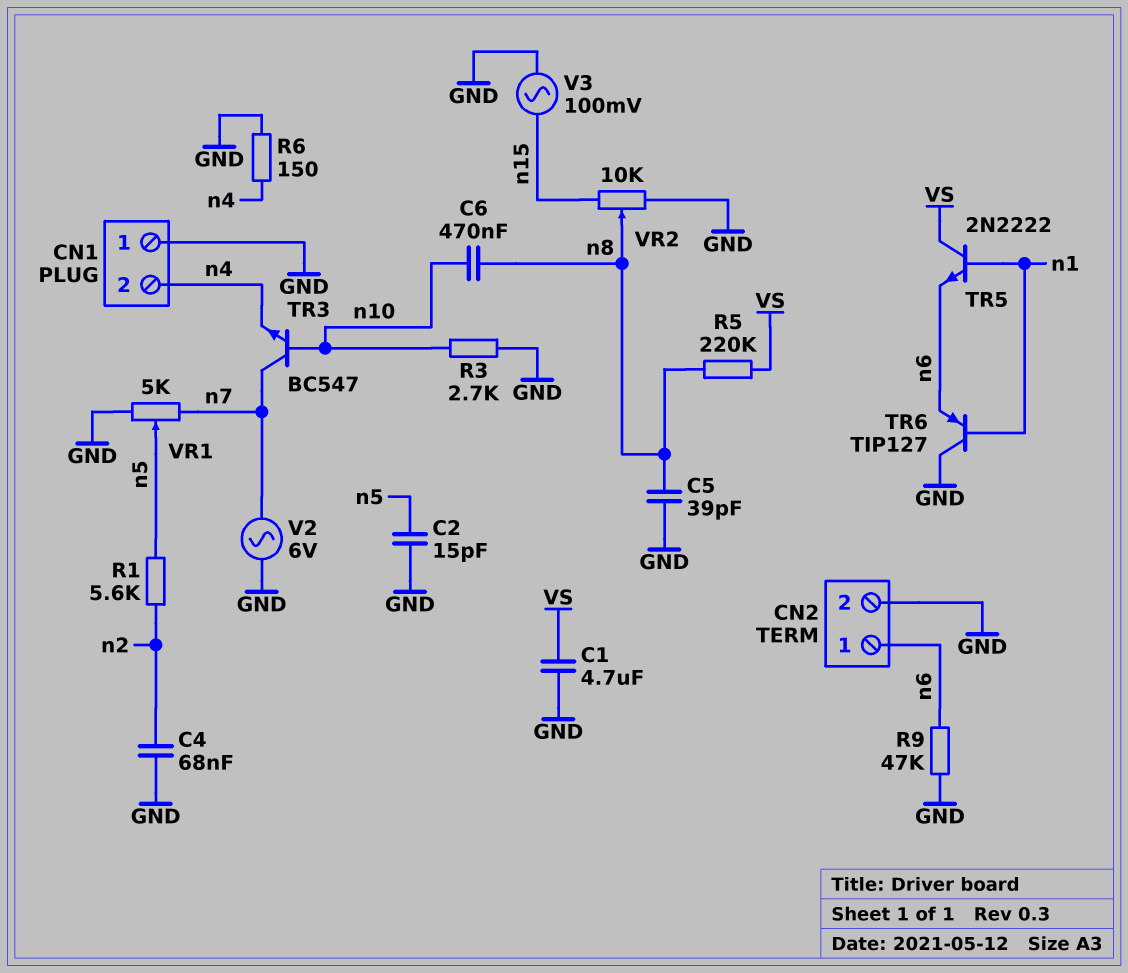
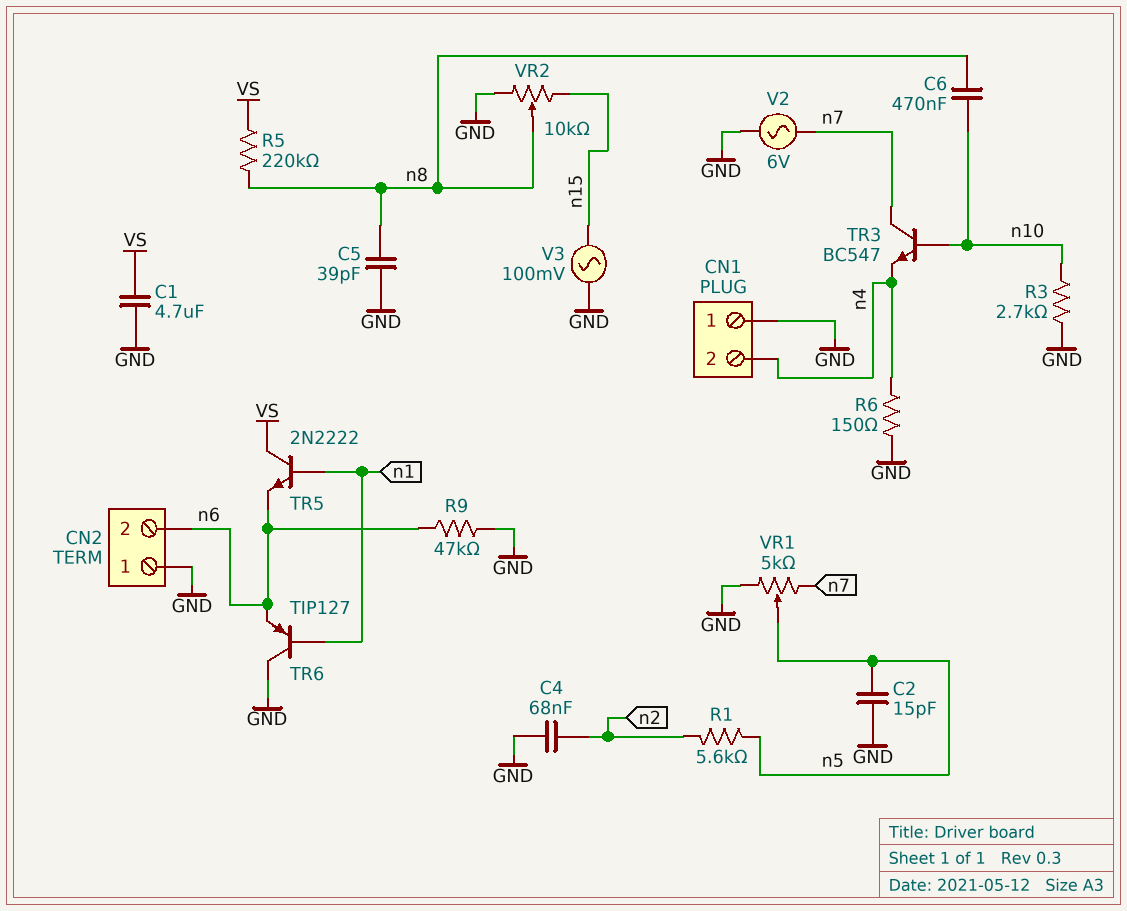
CN2 pin 1: n6 -> GND
CN2 pin 2: GND -> n6

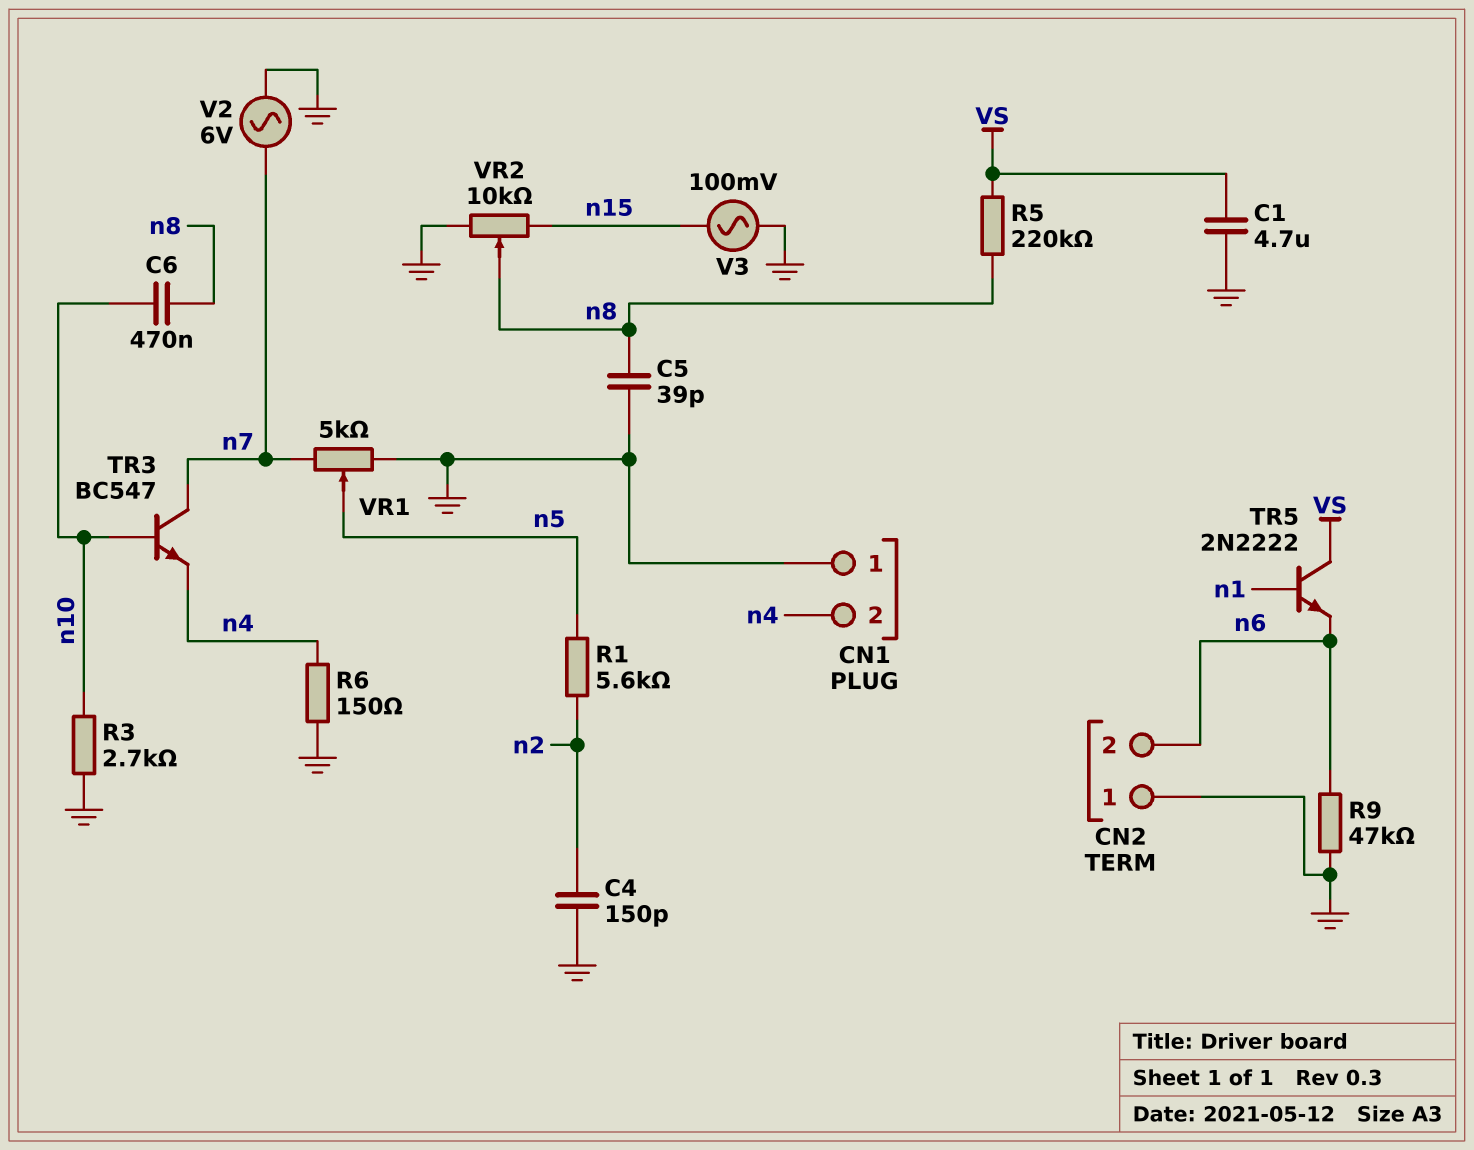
C2: 15pF (GND, n5) -> none
C4: 68nF (GND, n2) -> 150pF (GND, n2)
TR6: PNP TIP127 (B n1, C GND, E n6) -> none

